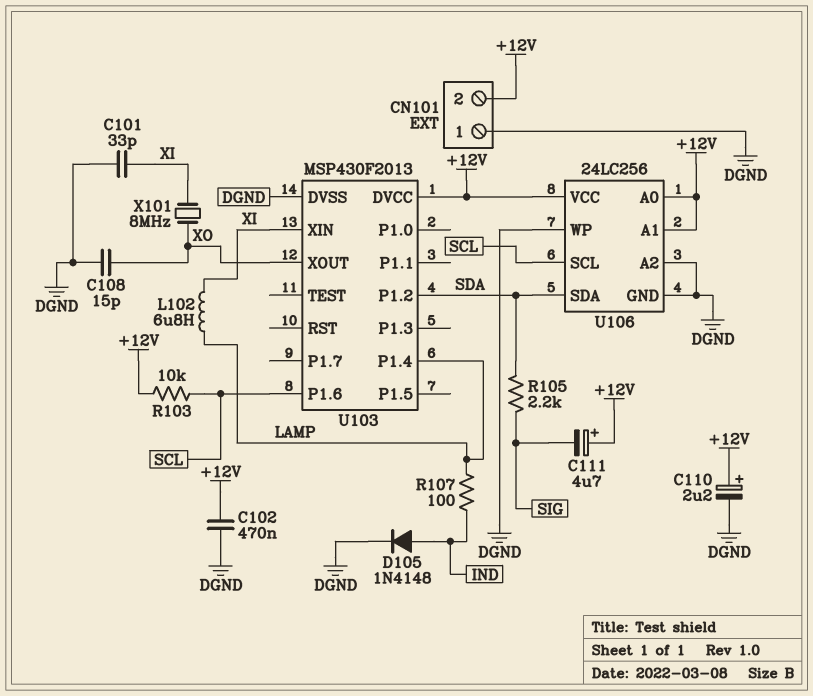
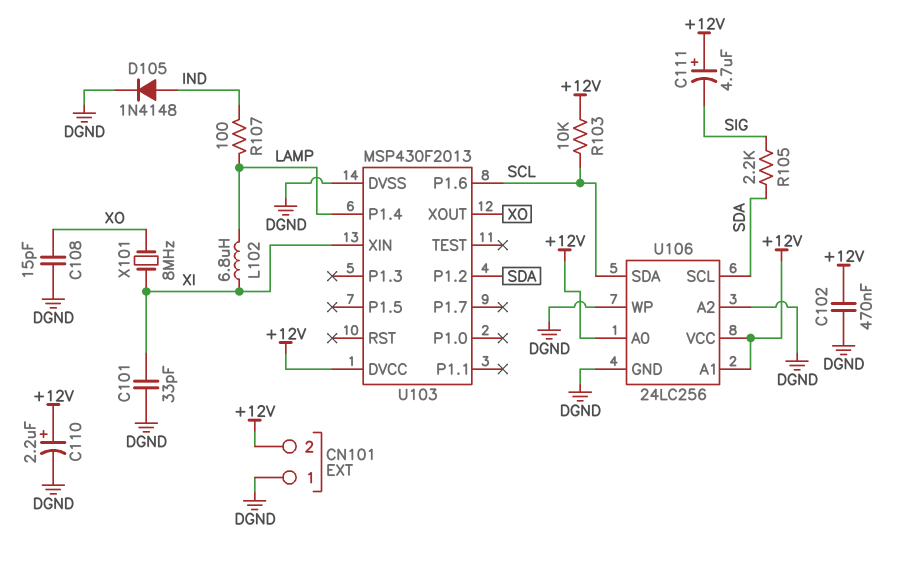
U106 pin SCL: SCL -> SDA
U106 pin SDA: SDA -> SCL

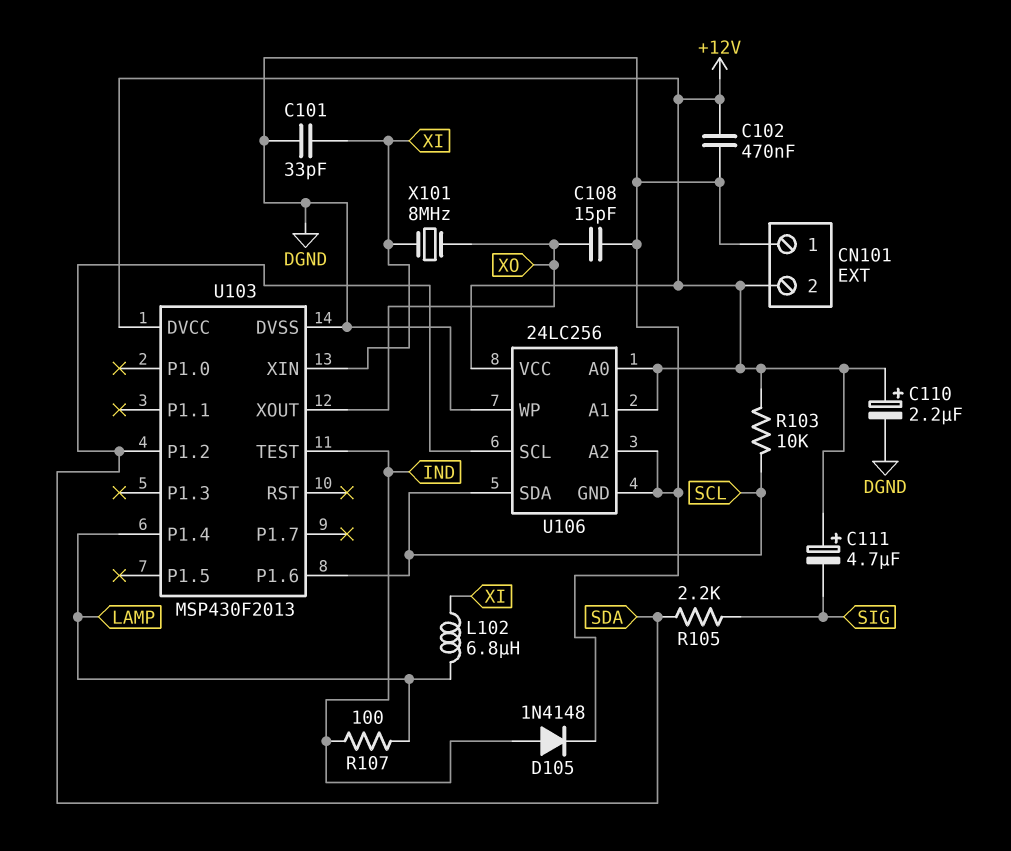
U103 pin TEST: none -> IND

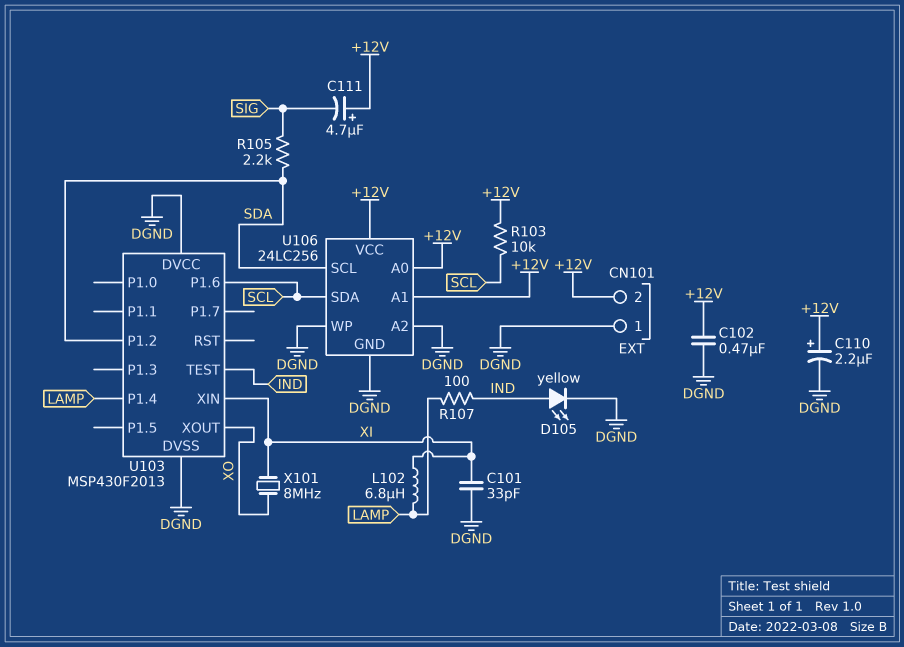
C108: 15pF (DGND, XO) -> none
D105: diode 1N4148 (A IND, K DGND) -> LED yellow (A IND, K DGND)
U103 pin DVCC: +12V -> DGND

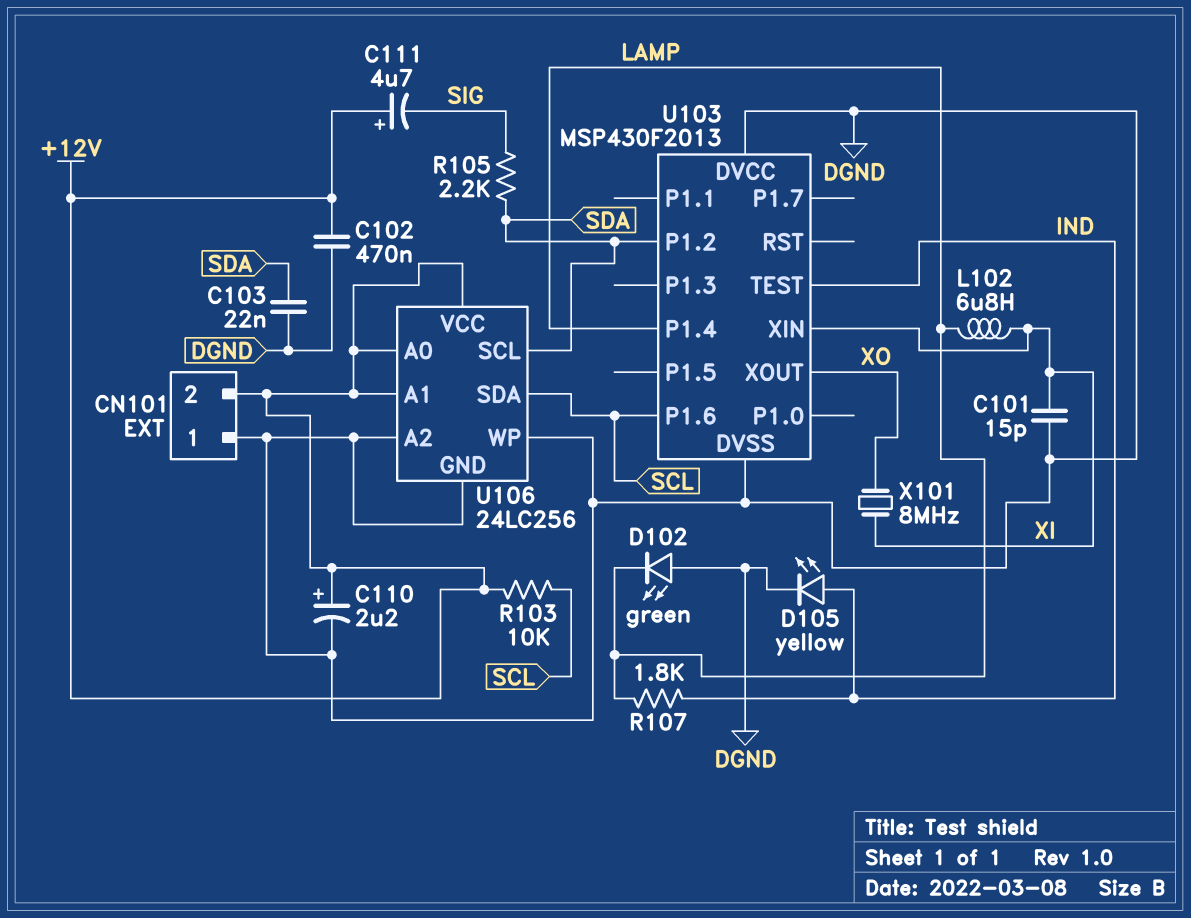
C101: 33pF (DGND, XI) -> 15pF (DGND, XI)
C103: none -> 22nF (DGND, SDA)
D102: none -> LED green (A DGND, K LAMP)
R107: 100 (IND, LAMP) -> 1.8k (IND, LAMP)

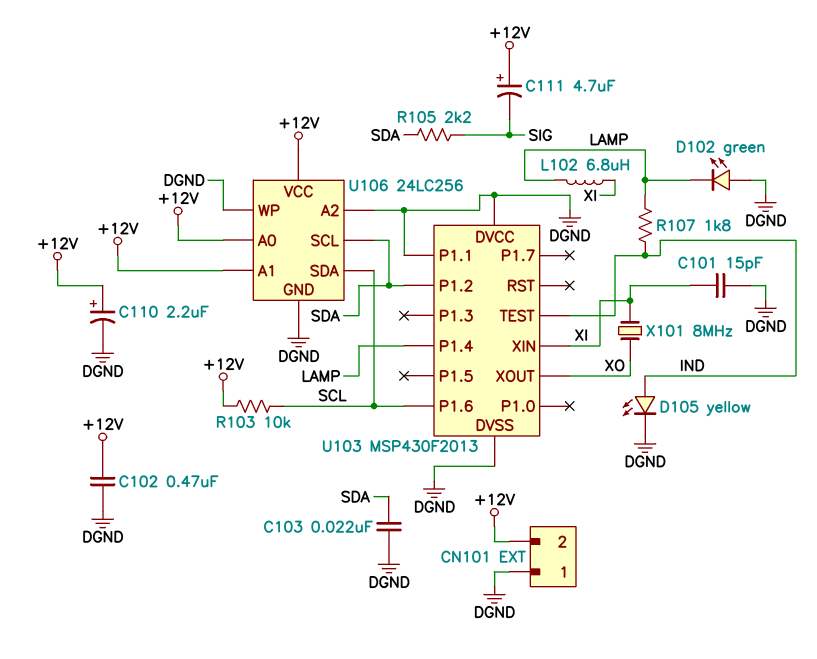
U103 pin P1.1: none -> DGND

